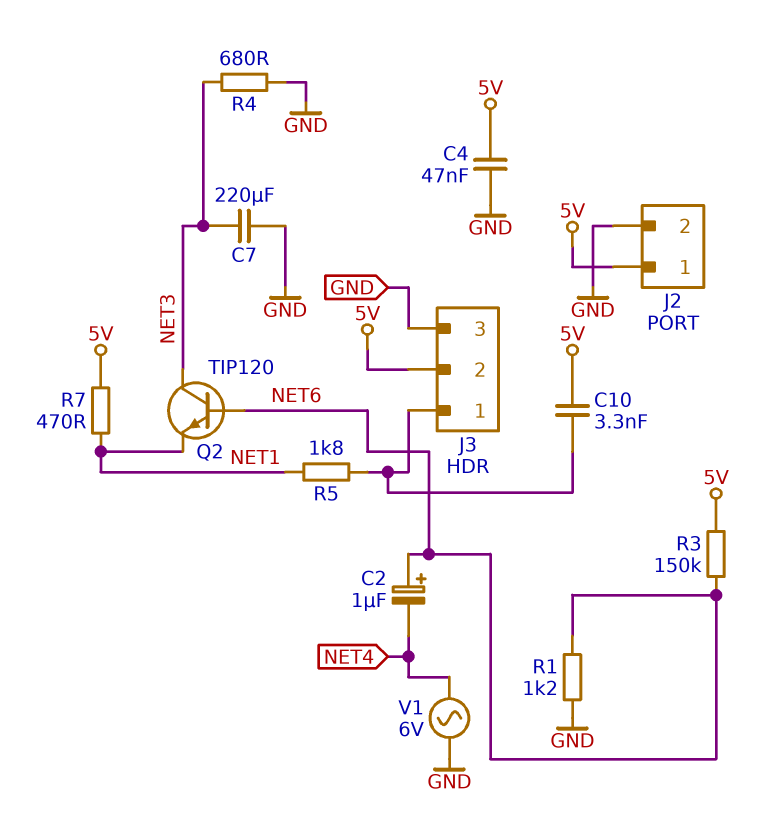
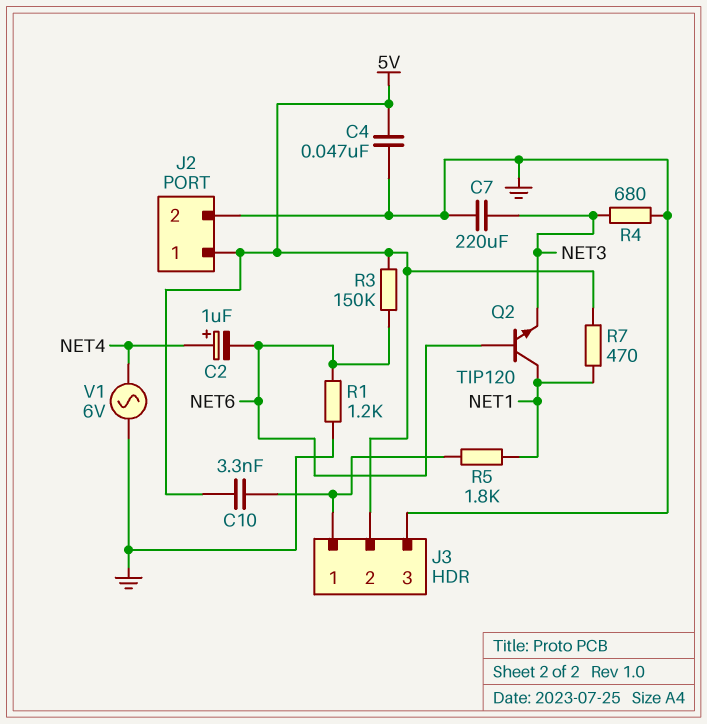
C2: 1uF (plus NET6, minus NET4) -> 1uF (plus NET4, minus NET6)
Q2: NPN TIP120 (B NET6, C NET3, E NET1) -> NPN TIP120 (B NET6, C NET1, E NET3)

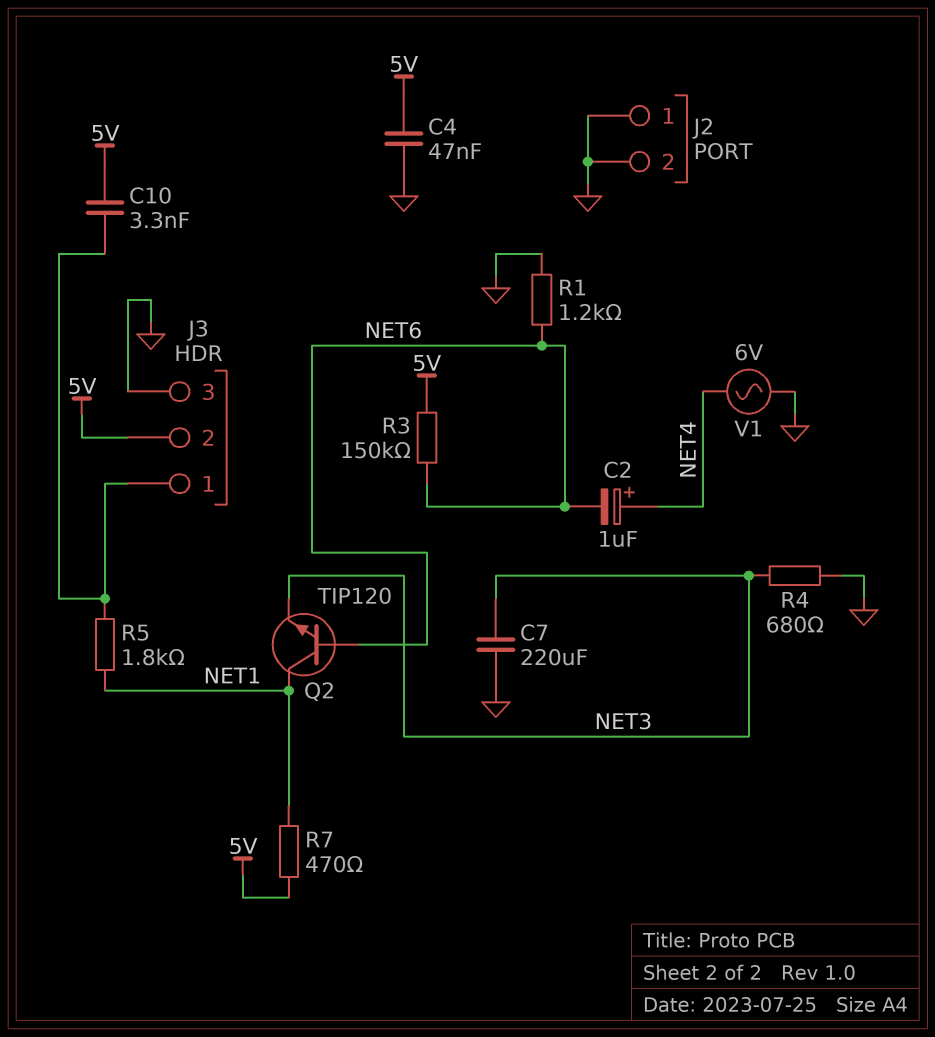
J2 pin 1: 5V -> GND

